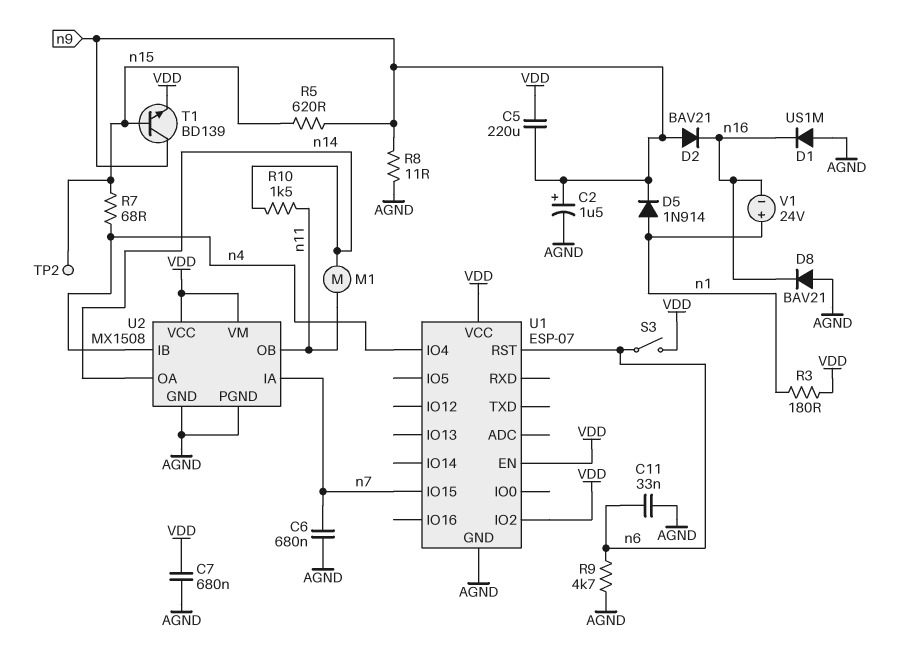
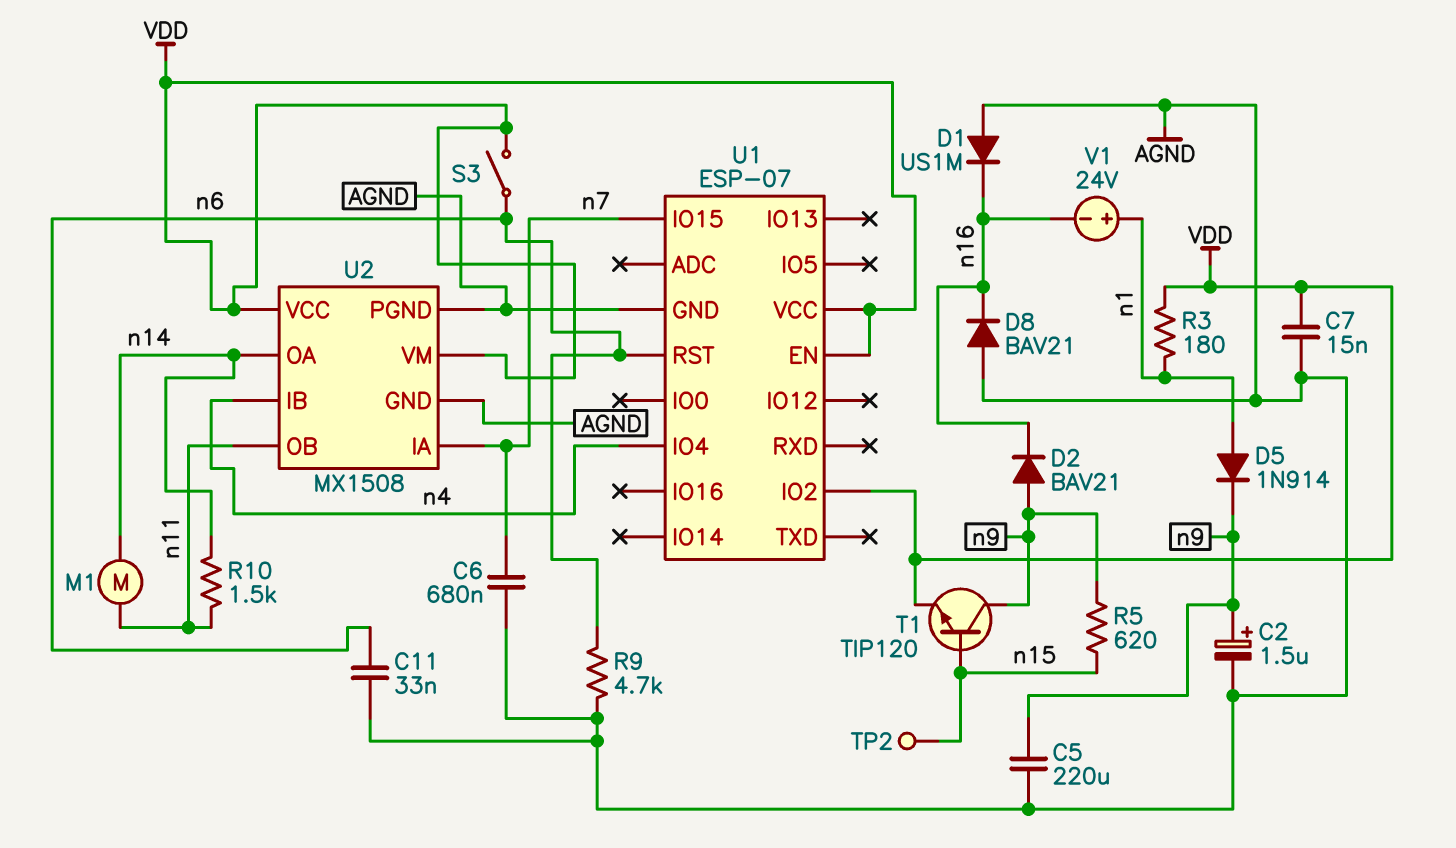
C5: 220uF (VDD, n9) -> 220uF (AGND, n9)
C7: 680nF (AGND, VDD) -> 15nF (AGND, VDD)
R7: 68 (n4, n15) -> none
R8: 11 (AGND, n9) -> none
T1: NPN BD139 (B n15, C n9, E VDD) -> NPN TIP120 (B n15, C n9, E VDD)

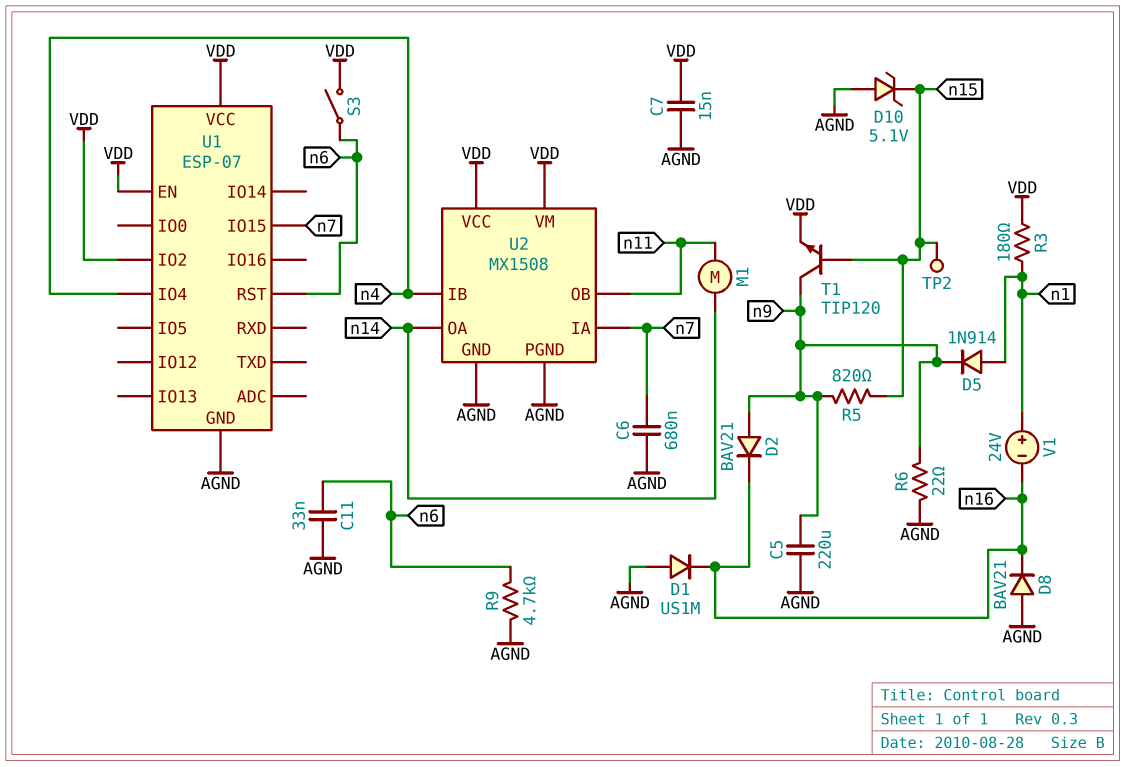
C2: 1.5uF (plus n9, minus AGND) -> none
D10: none -> zener 5.1V (A AGND, K n15)
R5: 620 (n9, n15) -> 820 (n9, n15)
R6: none -> 22 (AGND, n9)
R10: 1.5k (n11, n14) -> none

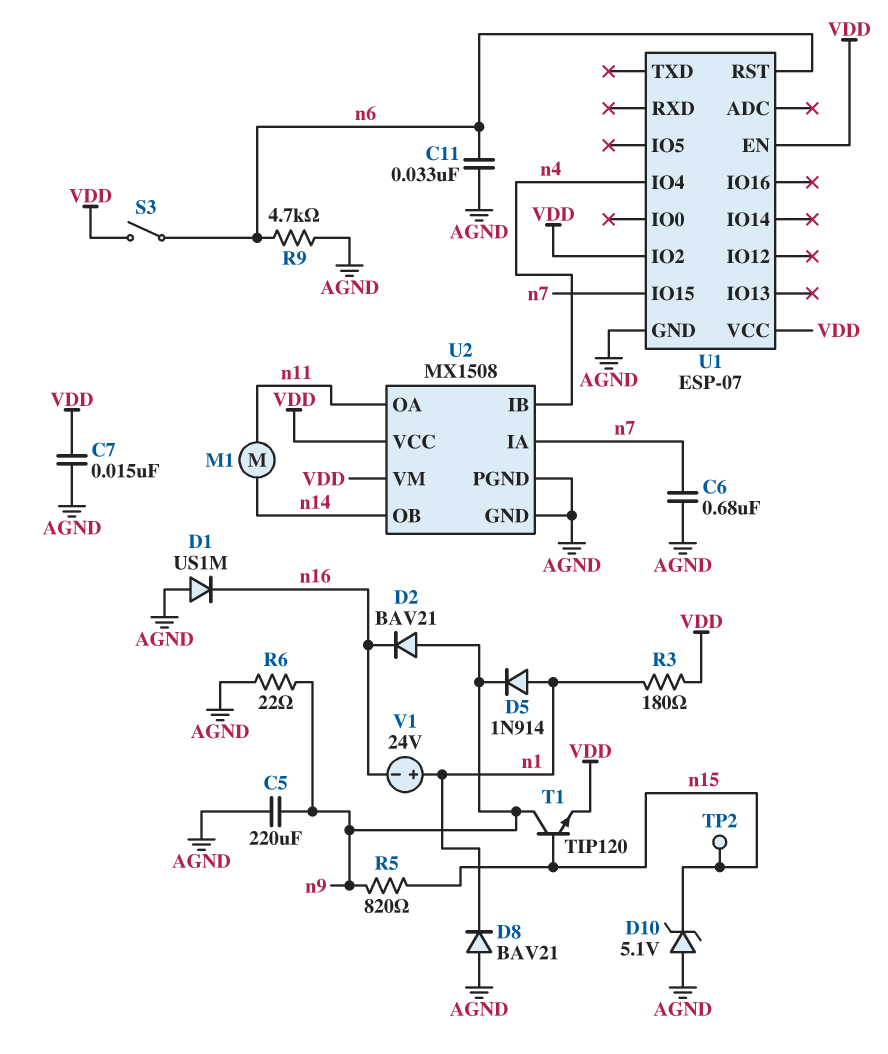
D8: diode BAV21 (A AGND, K n16) -> diode BAV21 (A AGND, K n1)
U2 pin OA: n14 -> n11
U2 pin OB: n11 -> n14

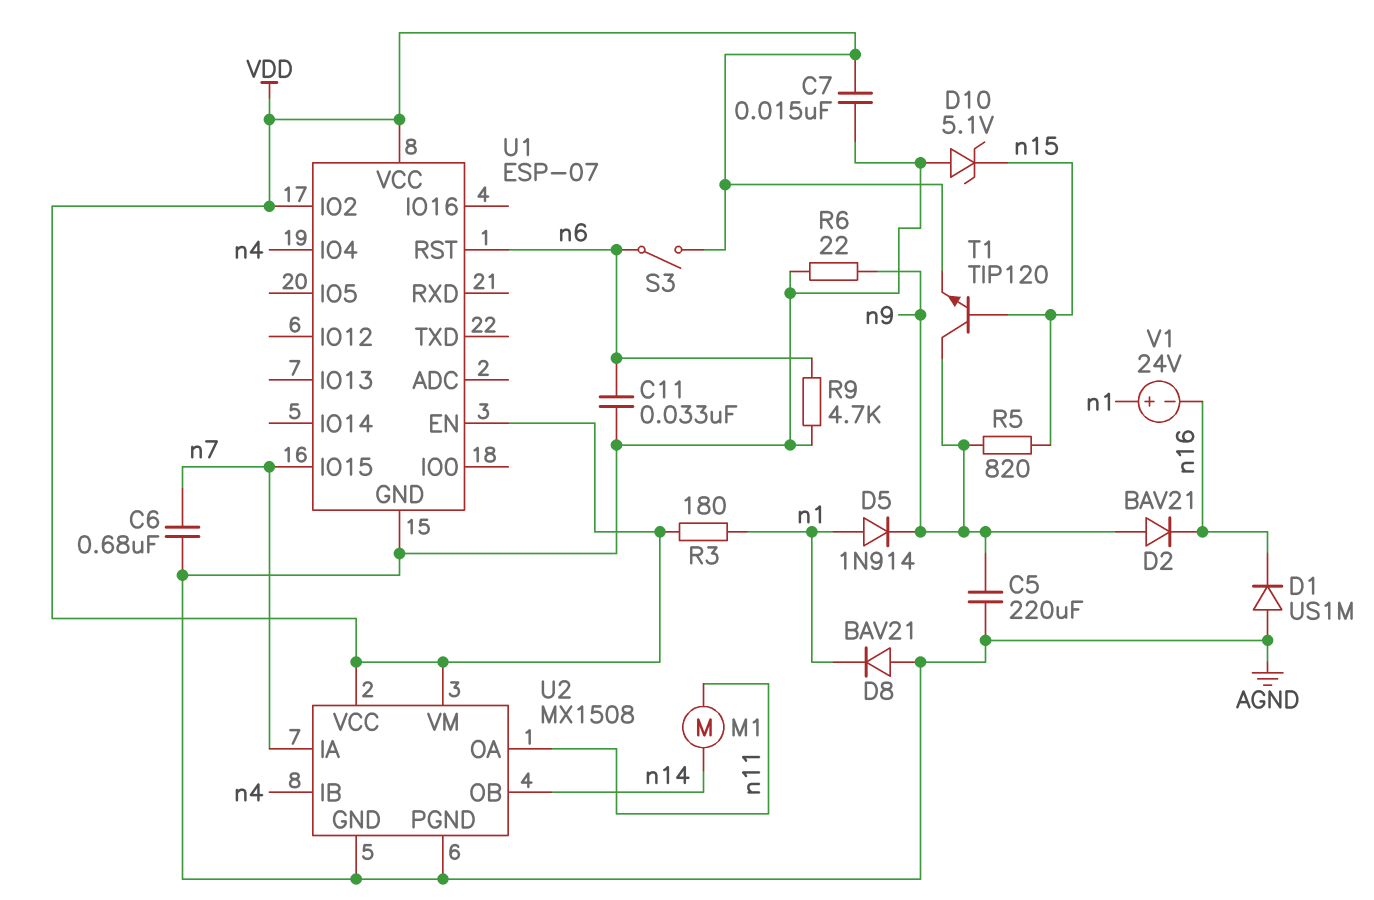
TP2: test point (n15) -> none

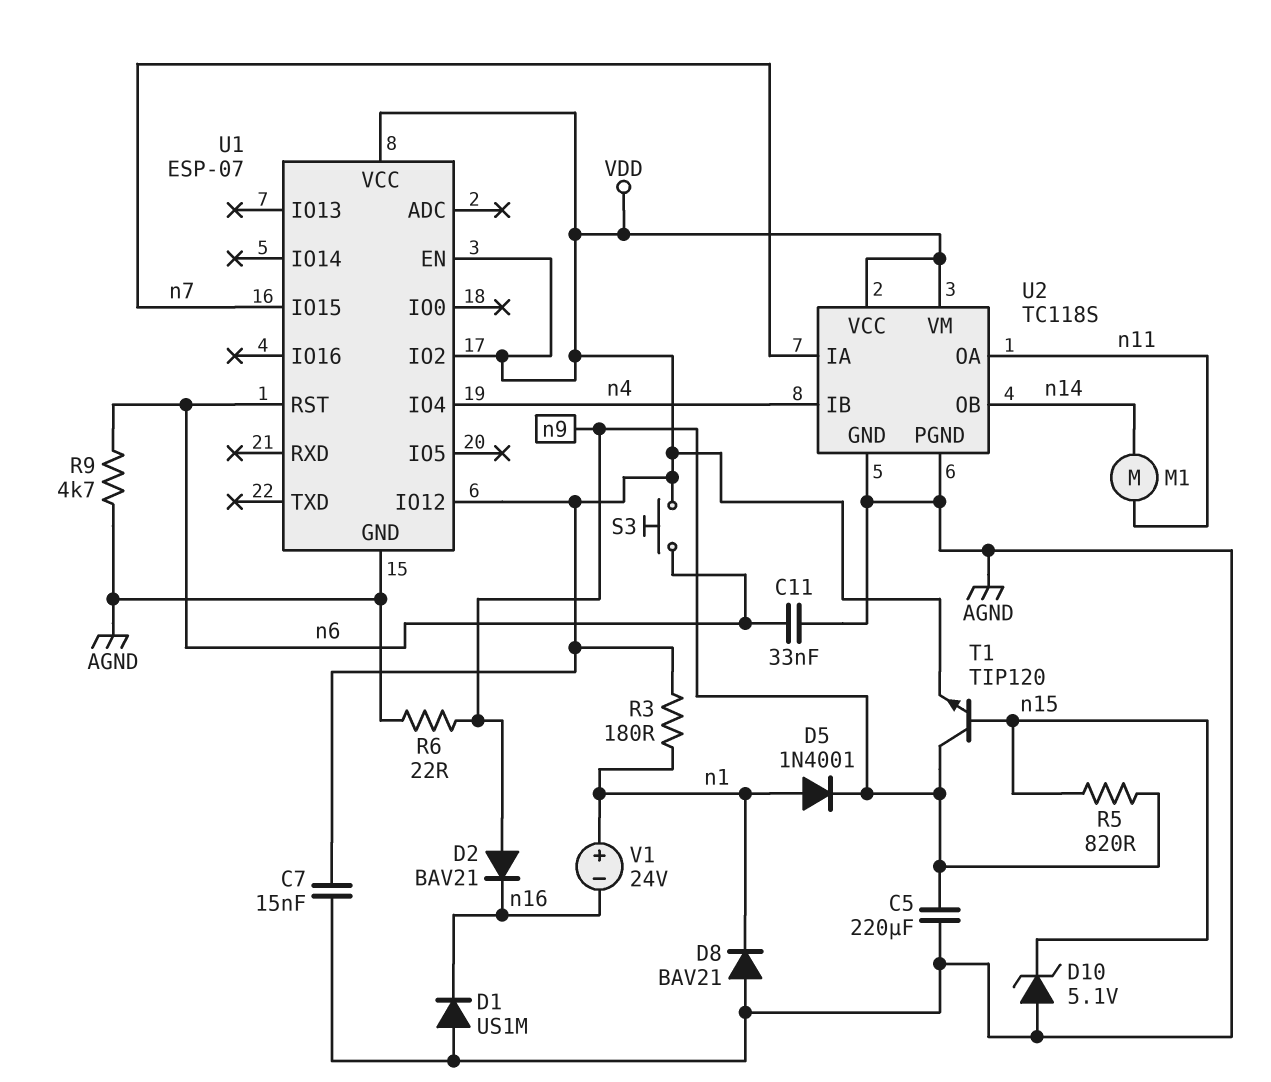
C6: 680nF (AGND, n7) -> none
D5: diode 1N914 (A n1, K n9) -> diode 1N4001 (A n1, K n9)
S3: switch (VDD, n6) -> button (VDD, n6)
U1 pin IO12: none -> VDD
U2: MX1508 -> TC118S

